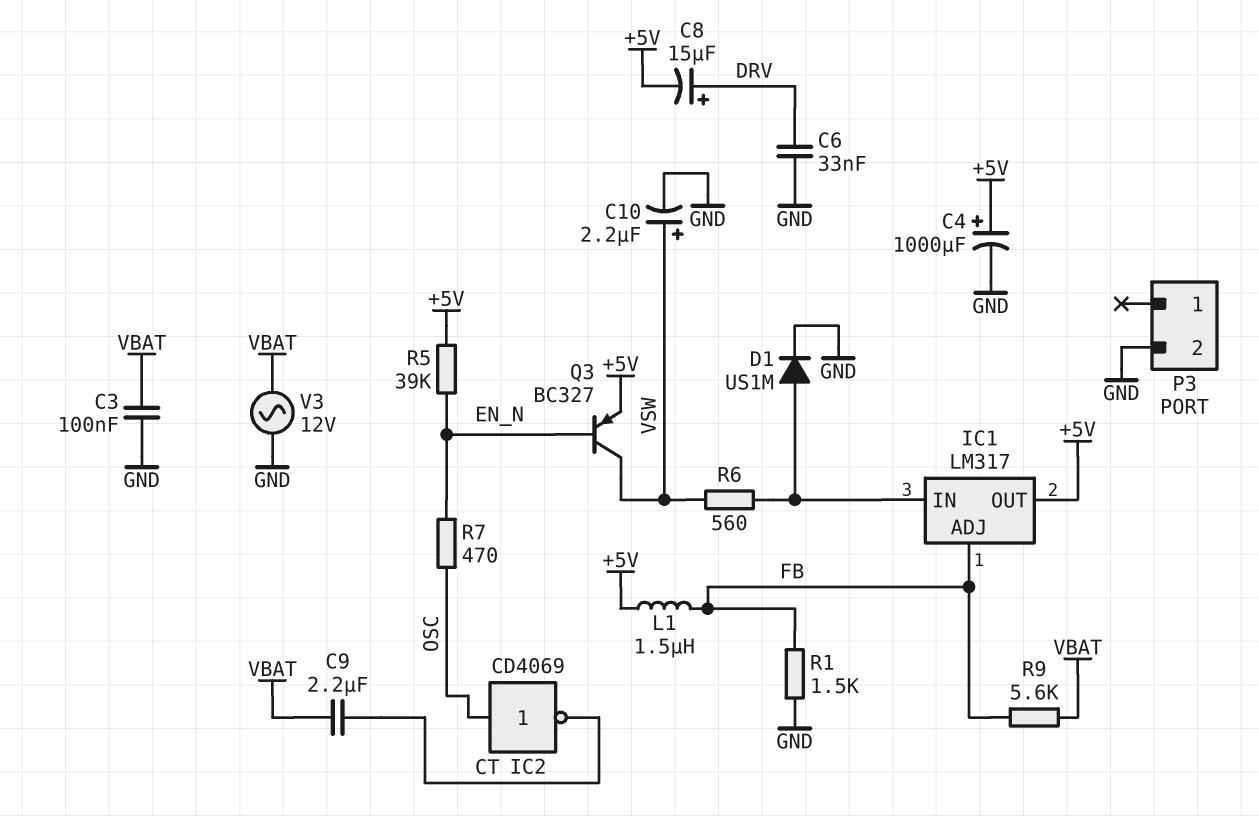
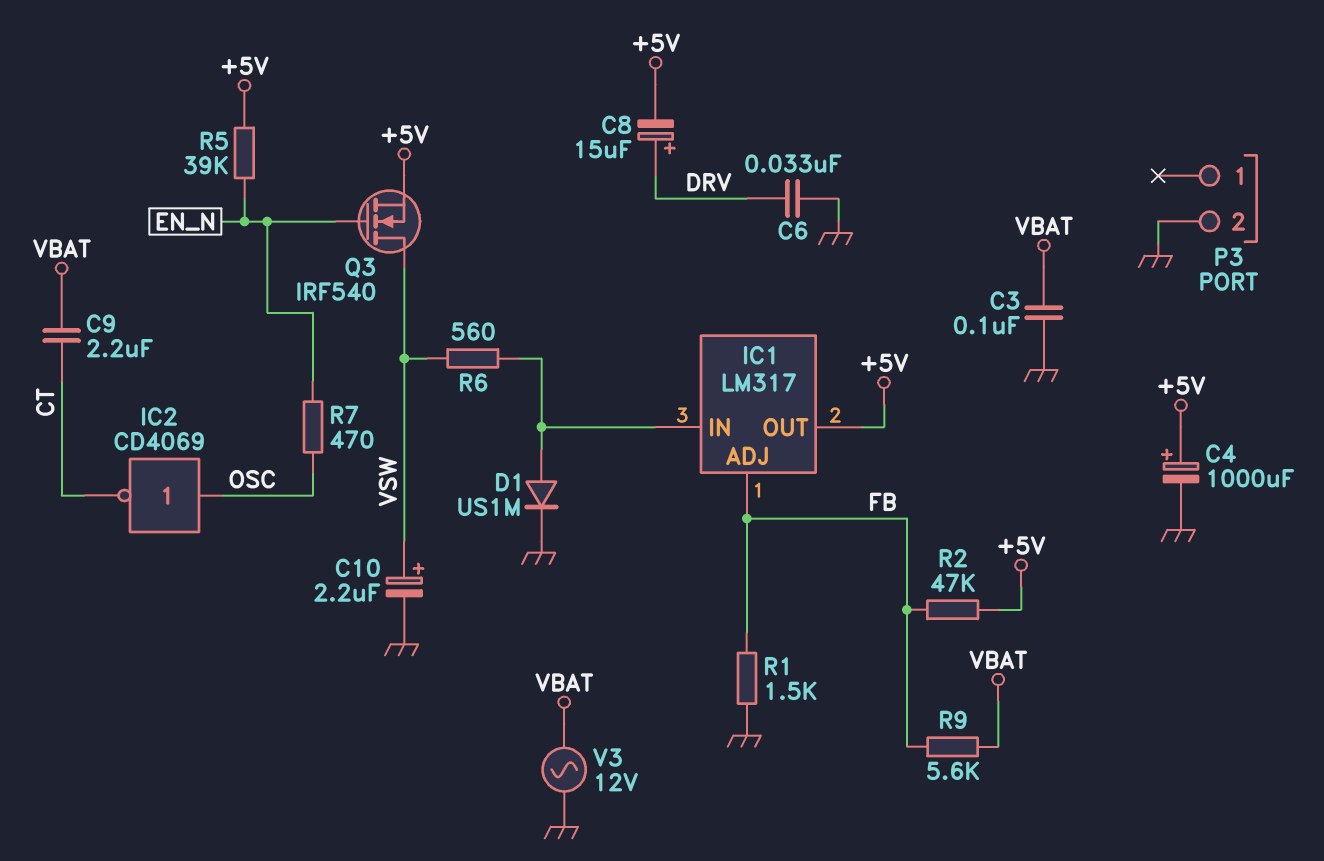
L1: 1.5uH (+5V, FB) -> none
Q3: PNP BC327 (B EN_N, C VSW, E +5V) -> NMOS IRF540 (G EN_N, D VSW, S +5V)
R2: none -> 47k (+5V, FB)

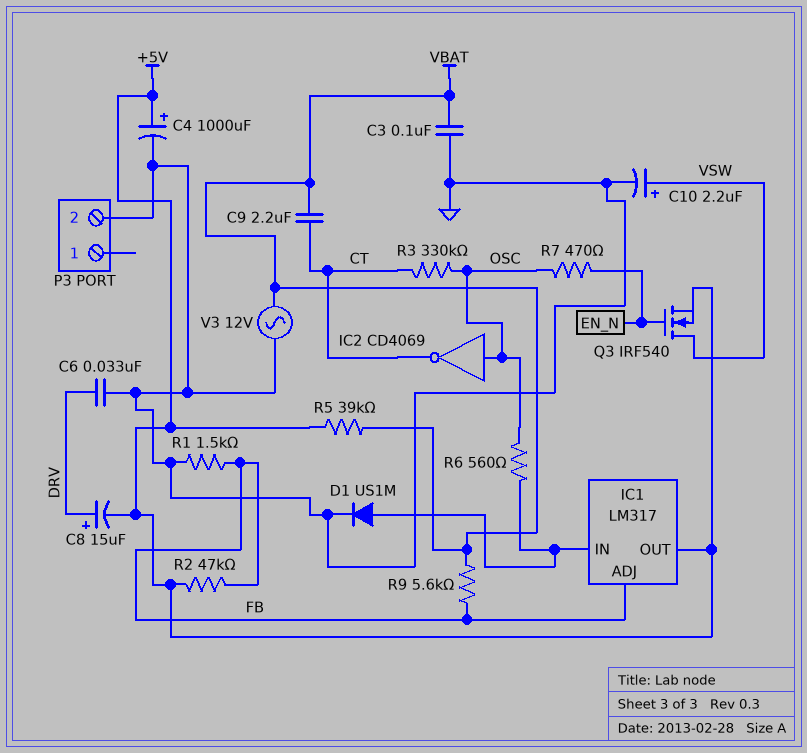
R3: none -> 330k (CT, OSC)
R5: 39k (+5V, EN_N) -> 39k (+5V, VBAT)
R6: 560 (IC1/IN, VSW) -> 560 (IC1/IN, OSC)

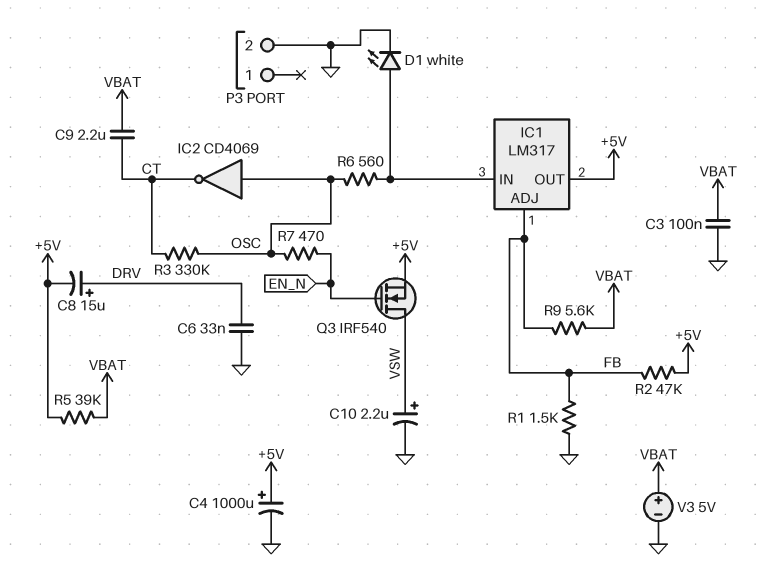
D1: diode US1M (A IC1/IN, K GND) -> LED white (A IC1/IN, K GND)
V3: AC 12V (GND, VBAT) -> 5V (plus VBAT, minus GND)

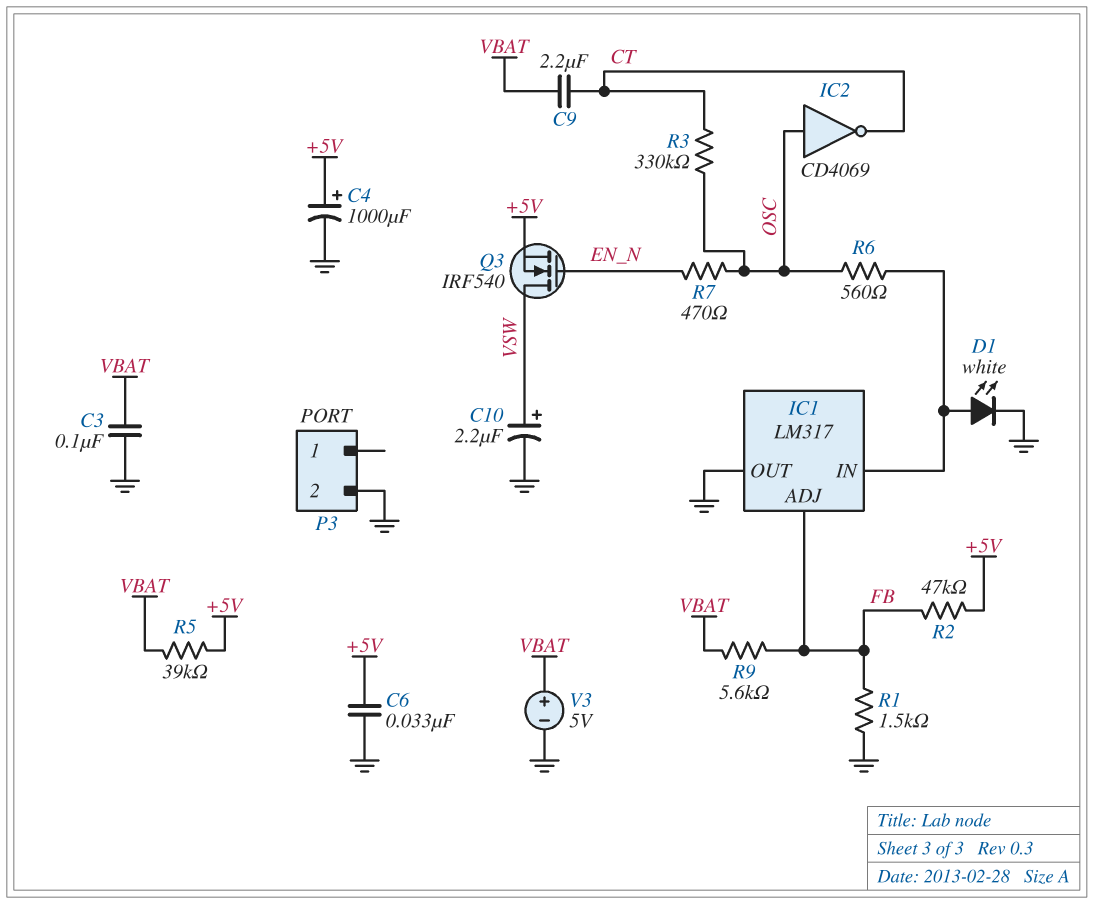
C6: 33nF (DRV, GND) -> 33nF (+5V, GND)
C8: 15uF (plus DRV, minus +5V) -> none
IC1 pin OUT: +5V -> GND

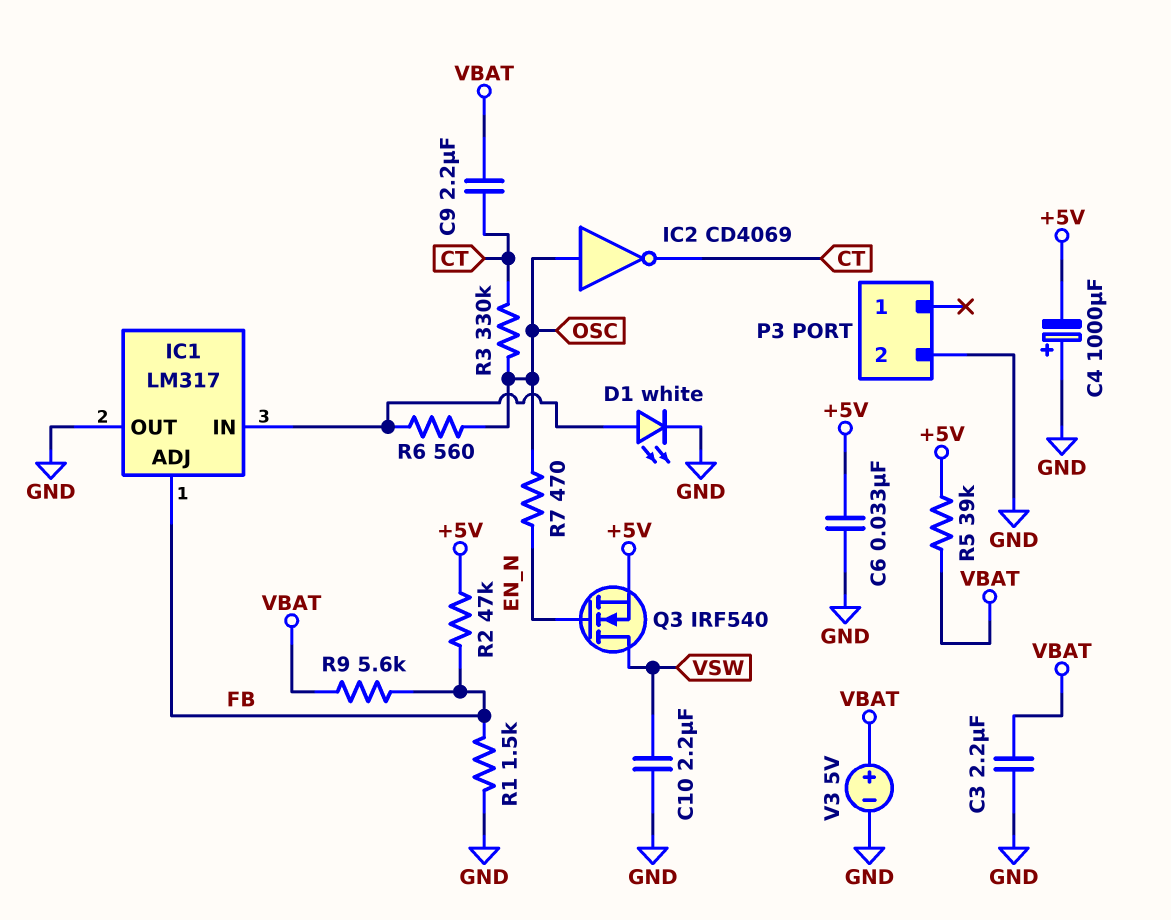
C3: 100nF (GND, VBAT) -> 2.2uF (GND, VBAT)
C4: 1000uF (plus +5V, minus GND) -> 1000uF (plus GND, minus +5V)
C10: 2.2uF (plus VSW, minus GND) -> 2.2uF (GND, VSW)

